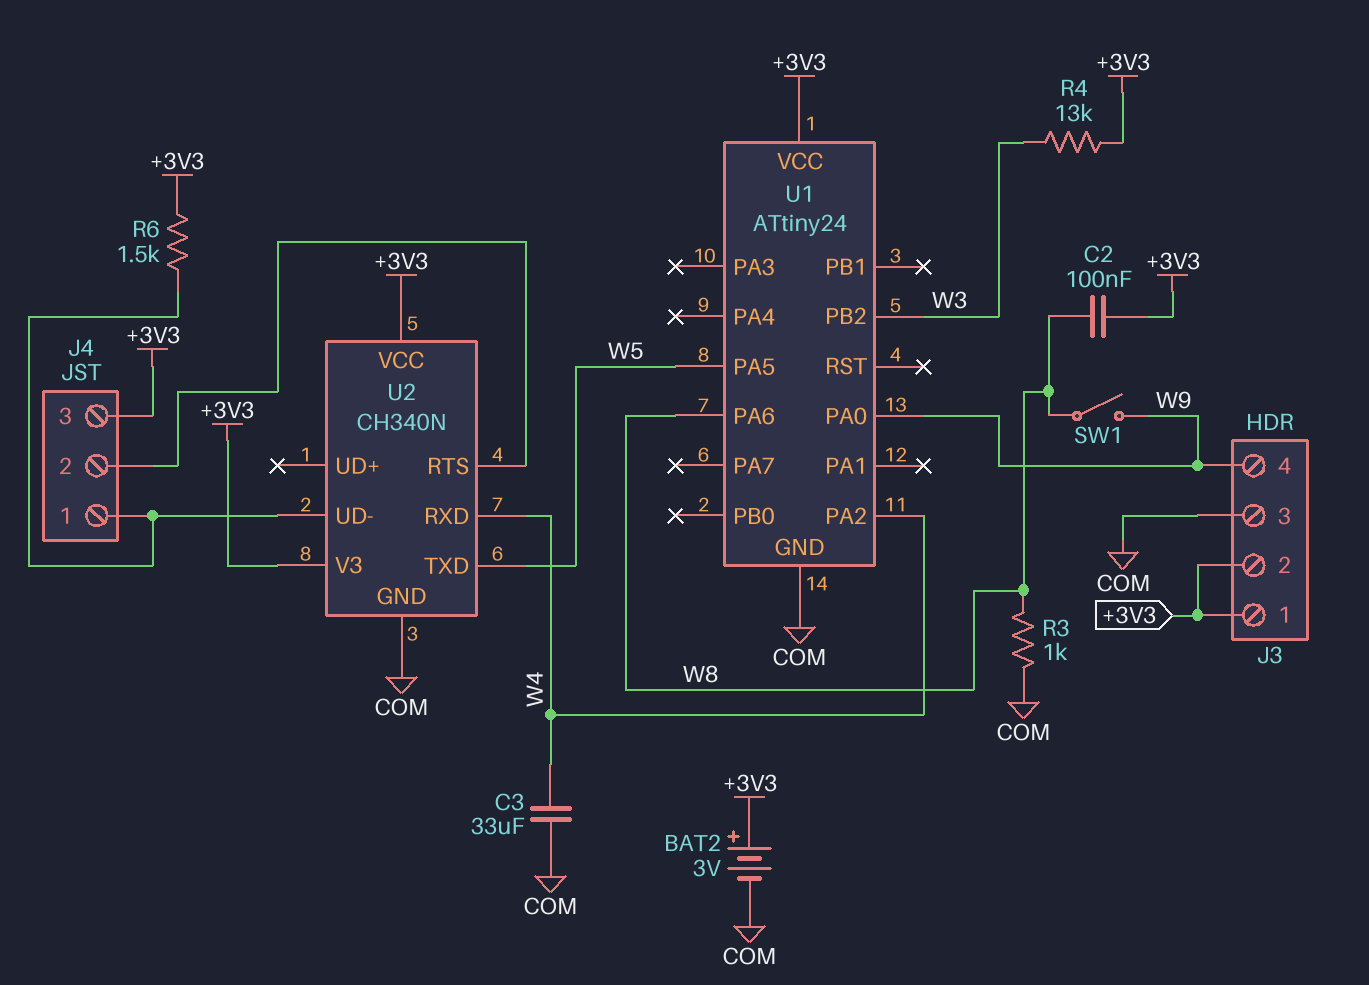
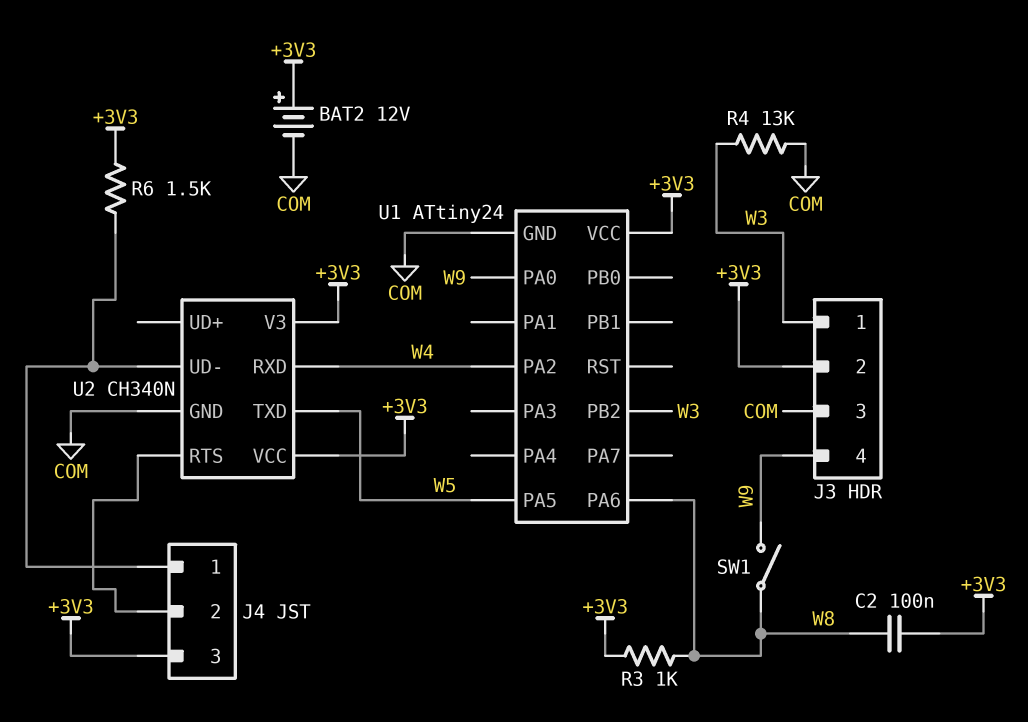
BAT2: 3V (plus +3V3, minus COM) -> 12V (plus +3V3, minus COM)
C3: 33uF (COM, W4) -> none
J3 pin 1: +3V3 -> W3
R3: 1k (COM, W8) -> 1k (+3V3, W8)
R4: 13k (+3V3, W3) -> 13k (COM, W3)

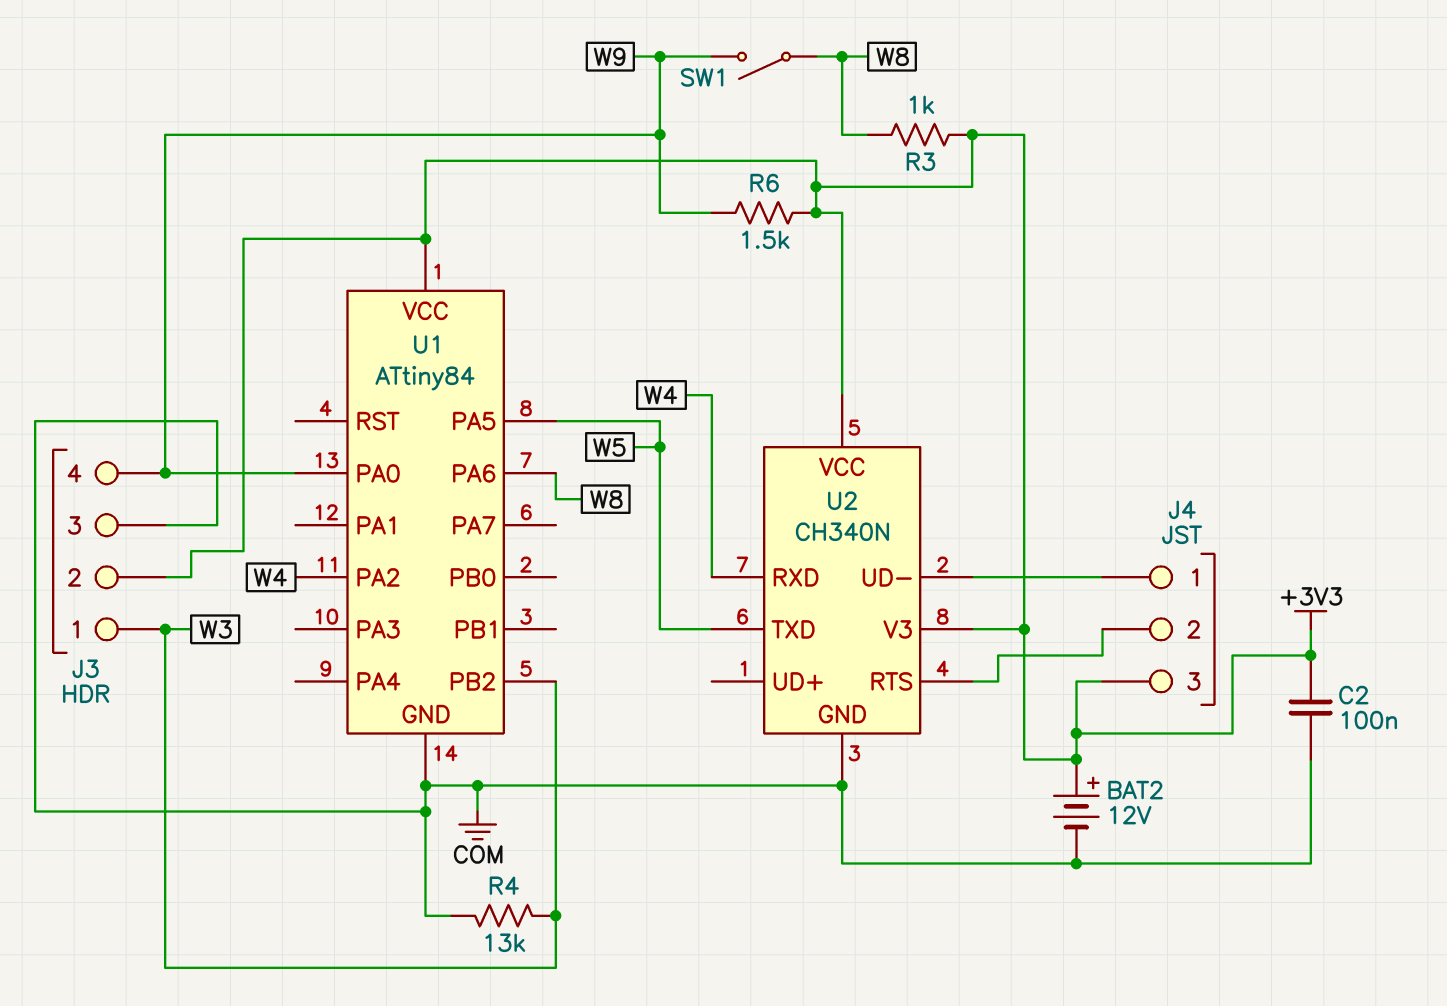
C2: 100nF (+3V3, W8) -> 100nF (+3V3, COM)
R6: 1.5k (+3V3, J4/1) -> 1.5k (+3V3, W9)
U1: ATtiny24 -> ATtiny84

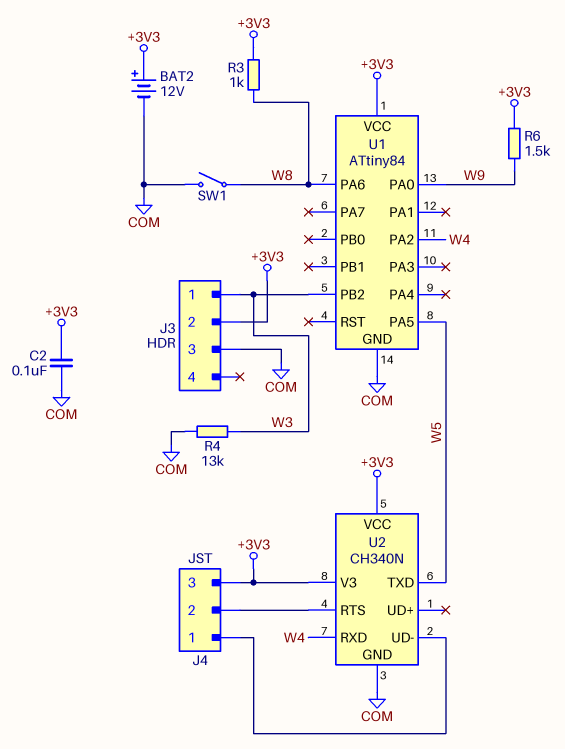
J3 pin 4: W9 -> none
SW1: switch (W8, W9) -> switch (COM, W8)

